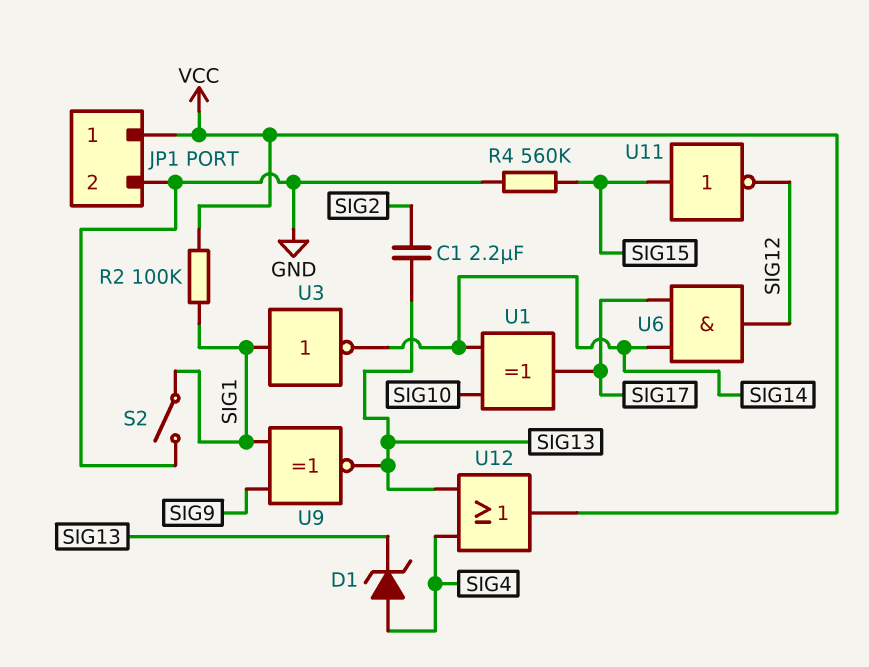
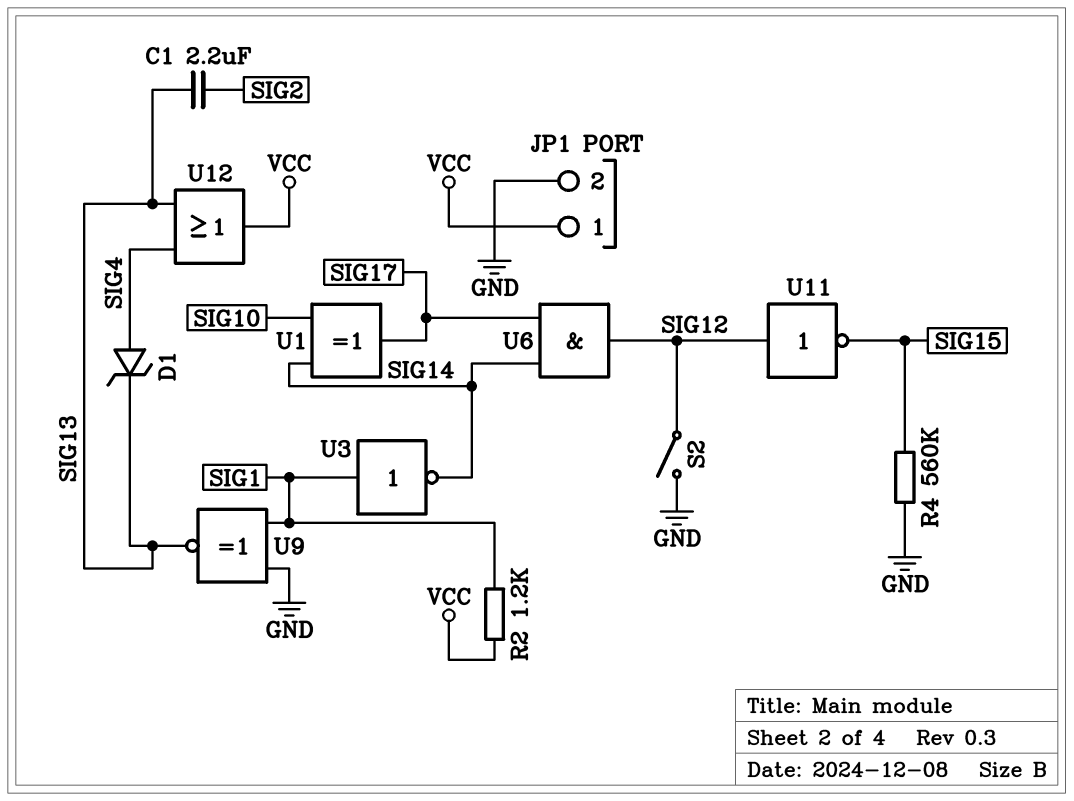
R2: 100k (SIG1, VCC) -> 1.2k (SIG1, VCC)
S2: switch (GND, SIG1) -> switch (GND, SIG12)
U9: XNOR (in SIG1, in SIG9, out SIG13) -> XNOR (in GND, in SIG1, out SIG13)
U11: NOT (in SIG15, out SIG12) -> NOT (in SIG12, out SIG15)

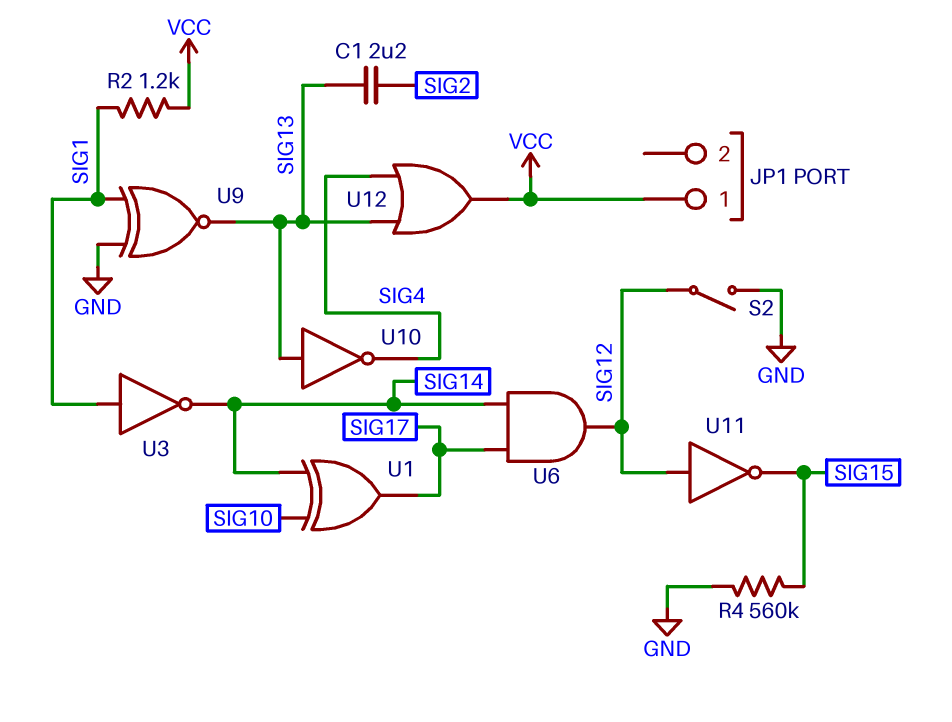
D1: zener (A SIG4, K SIG13) -> none
JP1 pin 2: GND -> none
U10: none -> NOT (in SIG13, out SIG4)

